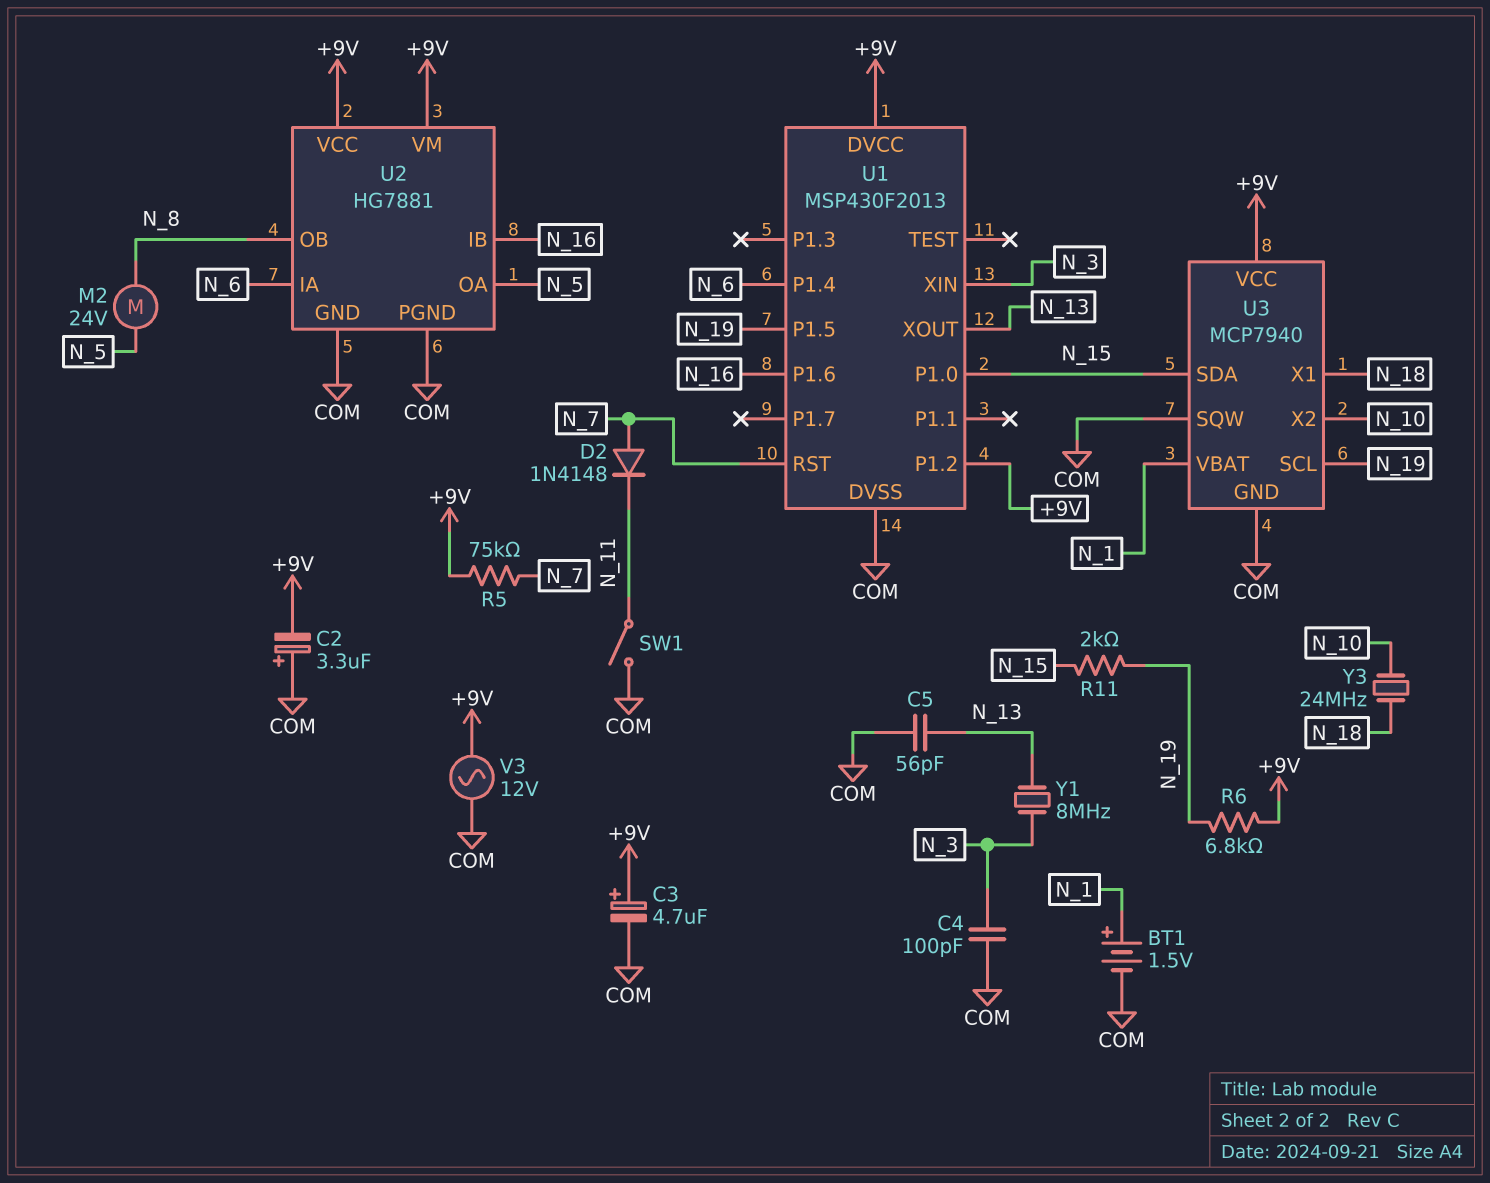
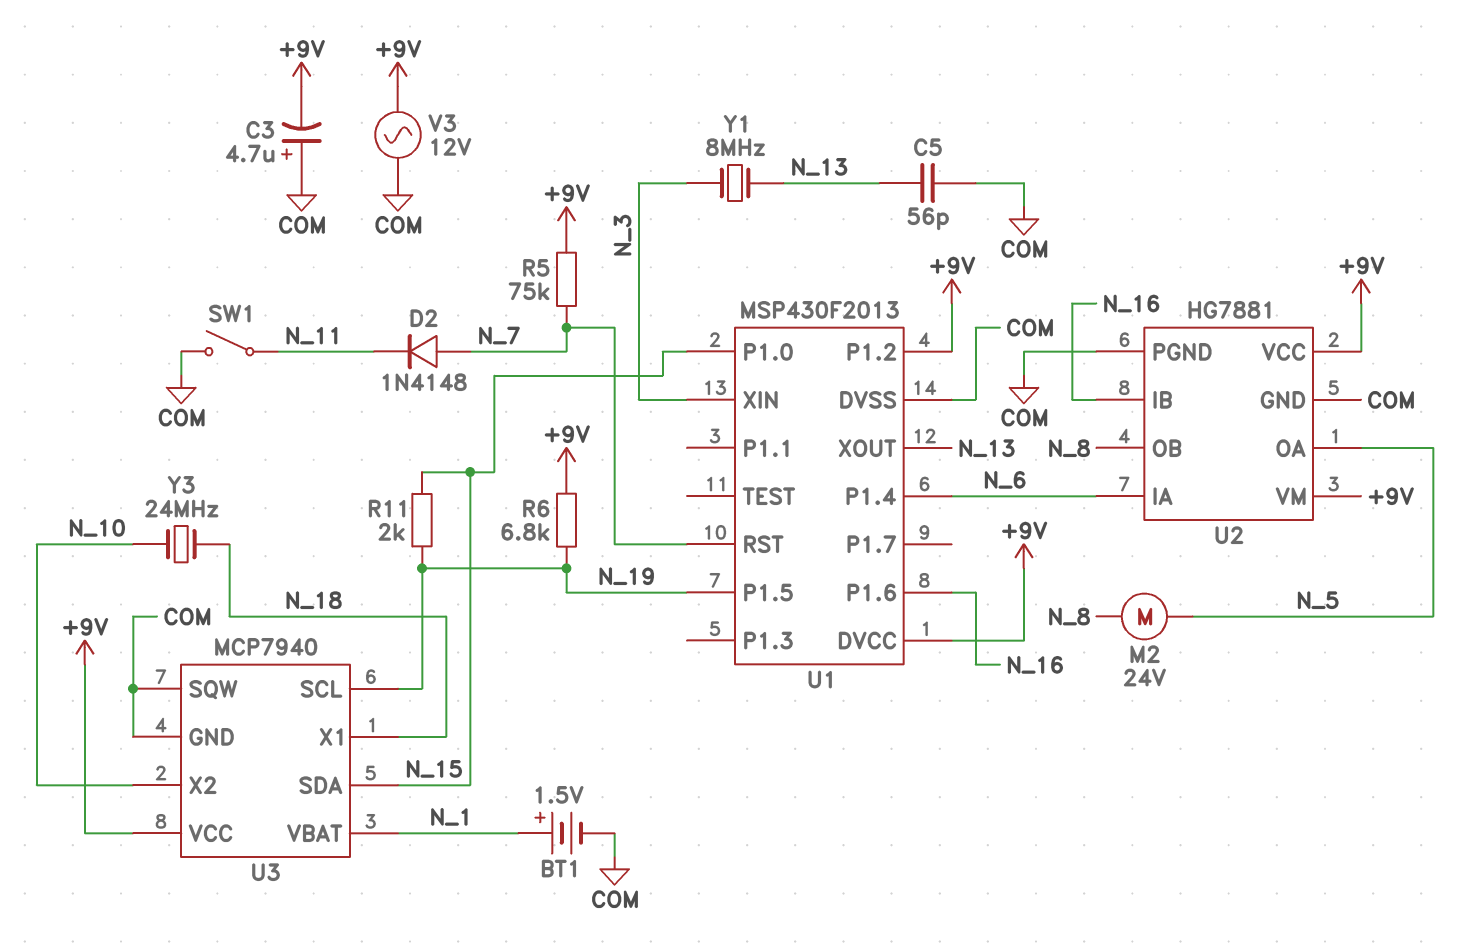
C2: 3.3uF (plus COM, minus +9V) -> none
C3: 4.7uF (plus +9V, minus COM) -> 4.7uF (plus COM, minus +9V)
C4: 100pF (COM, N_3) -> none

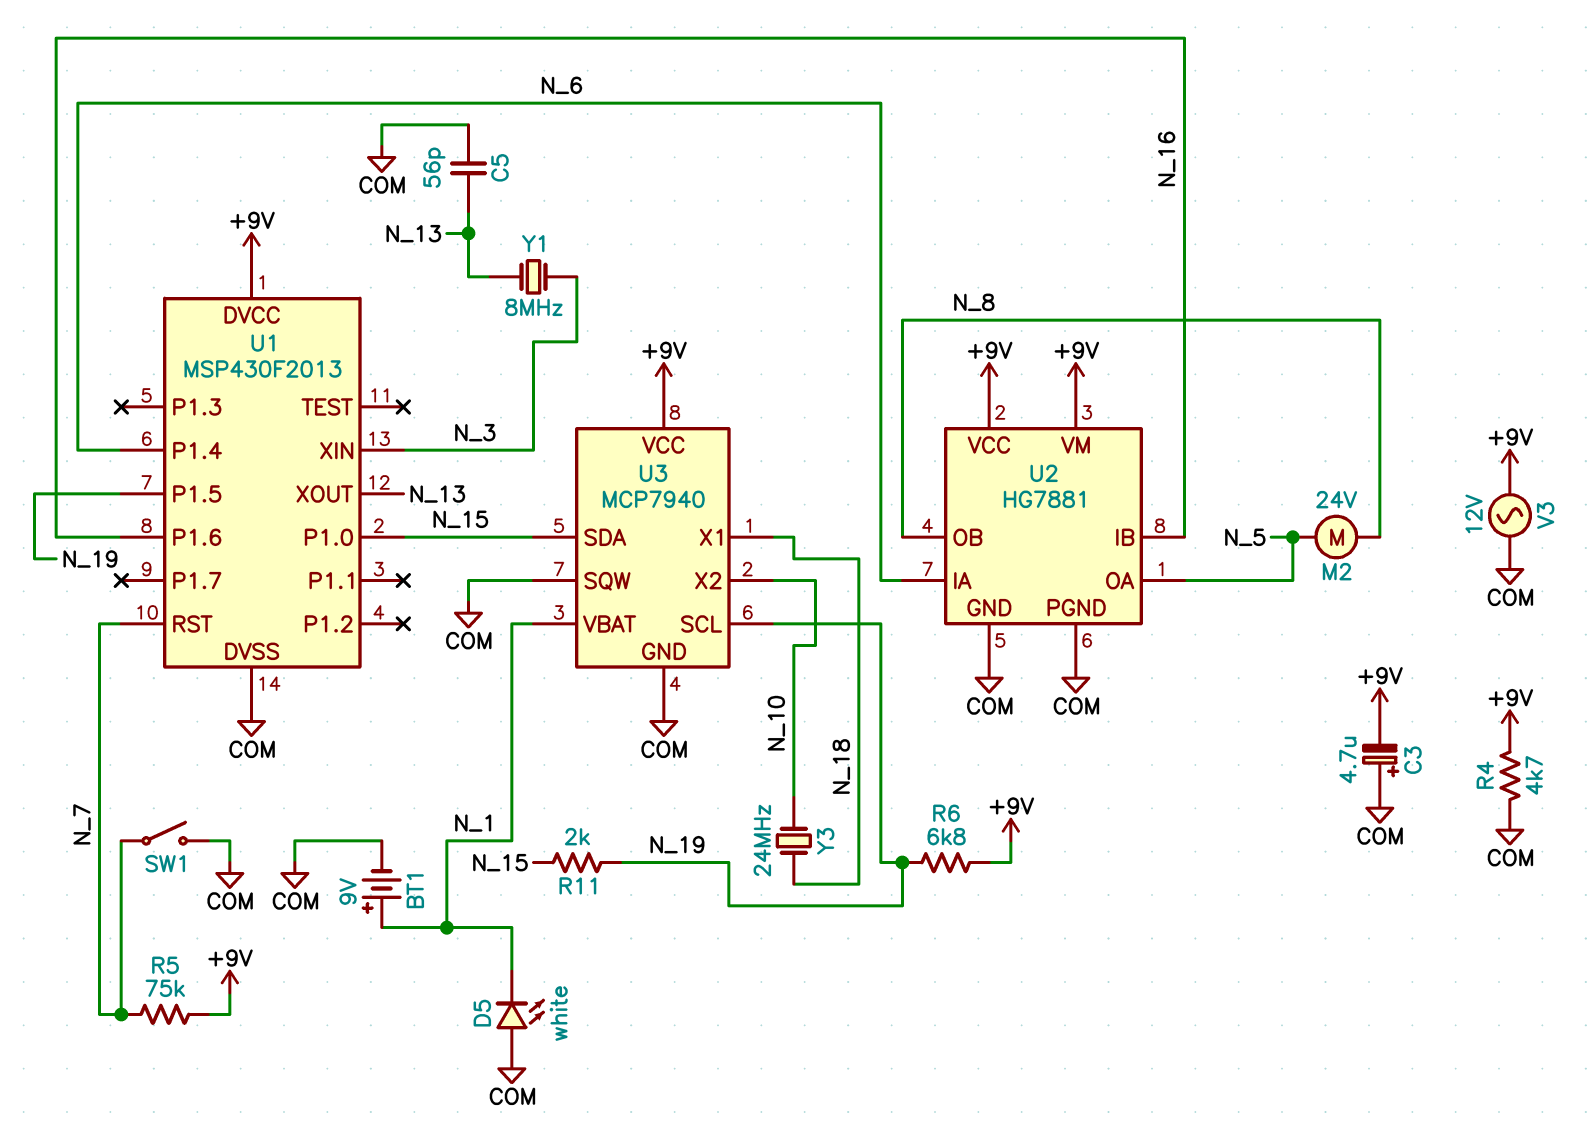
BT1: 1.5V (plus N_1, minus COM) -> 9V (plus N_1, minus COM)
D2: diode 1N4148 (A N_7, K N_11) -> none
D5: none -> LED white (A COM, K N_1)
R4: none -> 4.7k (+9V, COM)
SW1: switch (COM, N_11) -> switch (COM, N_7)
U1 pin P1.2: +9V -> none

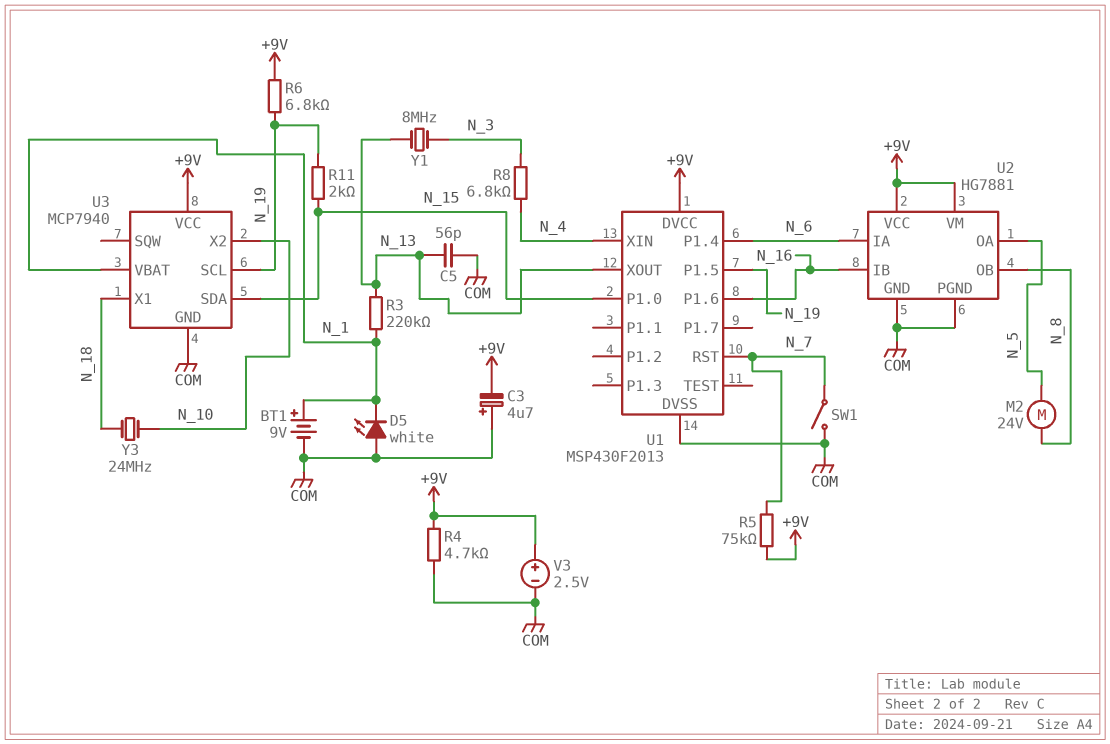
R3: none -> 220k (N_1, N_13)
R8: none -> 6.8k (N_3, N_4)
U1 pin XIN: N_3 -> N_4
U3 pin SQW: COM -> none
V3: AC 12V (+9V, COM) -> 2.5V (plus +9V, minus COM)

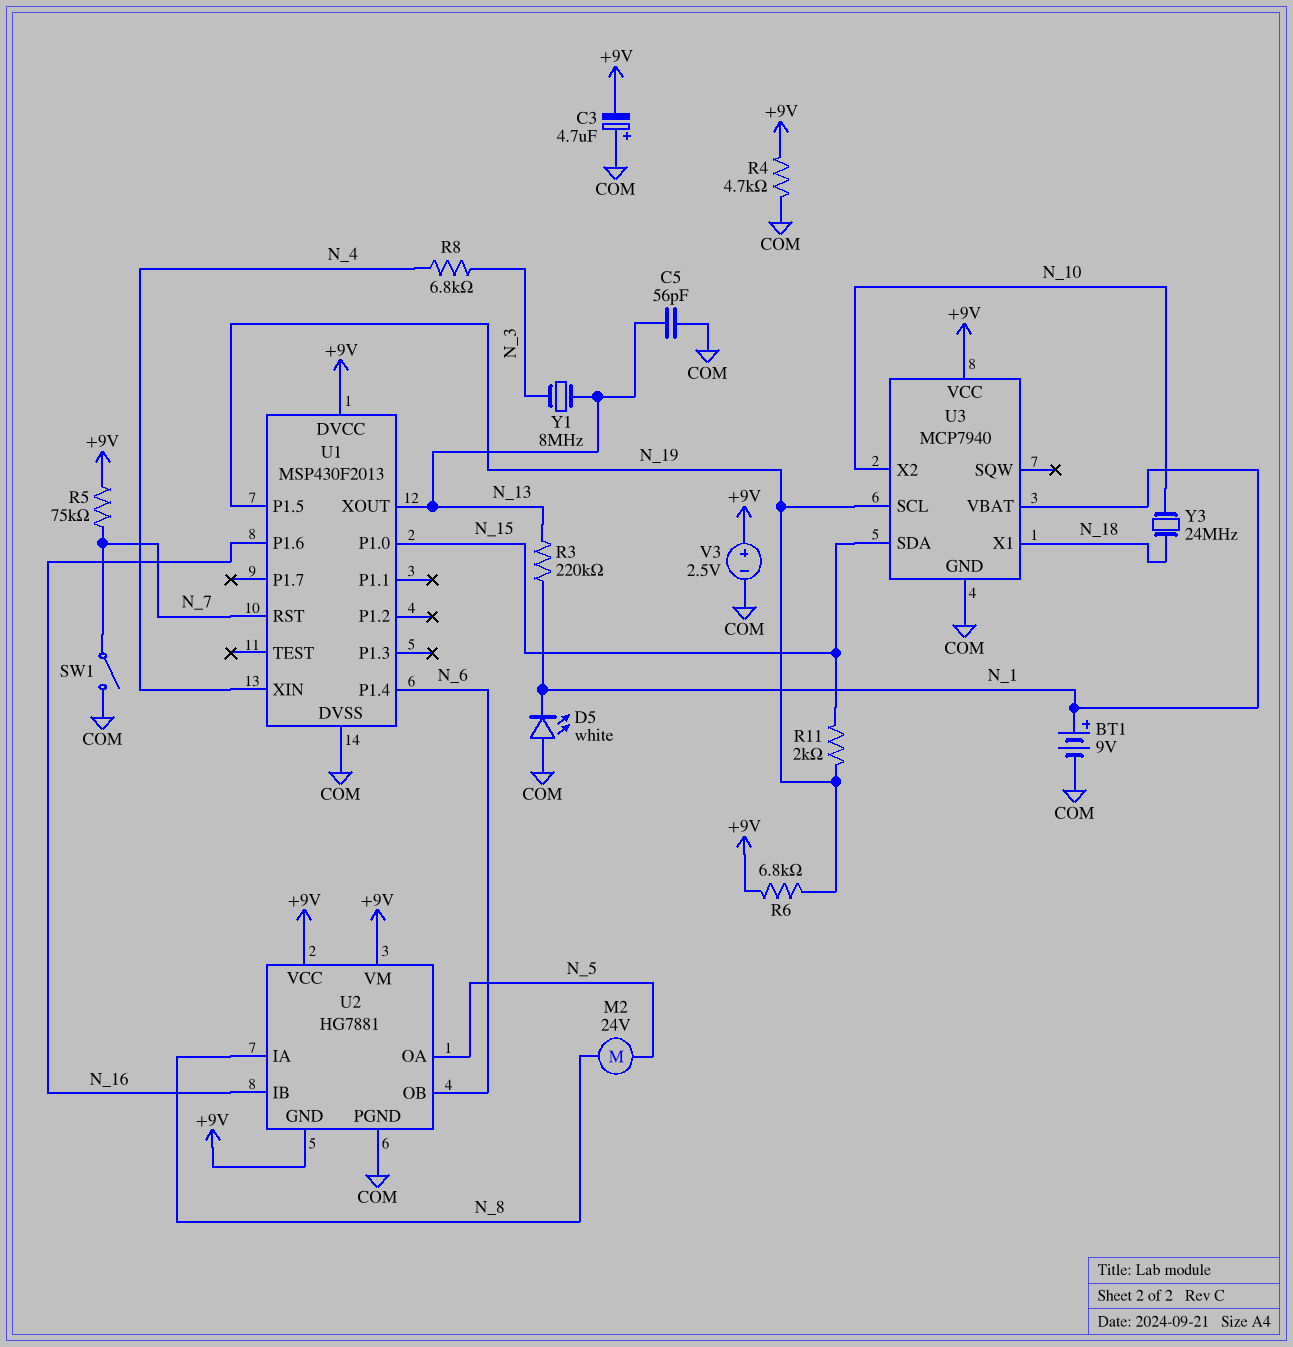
U2 pin GND: COM -> +9V
U2 pin IA: N_6 -> N_8
U2 pin OB: N_8 -> N_6

